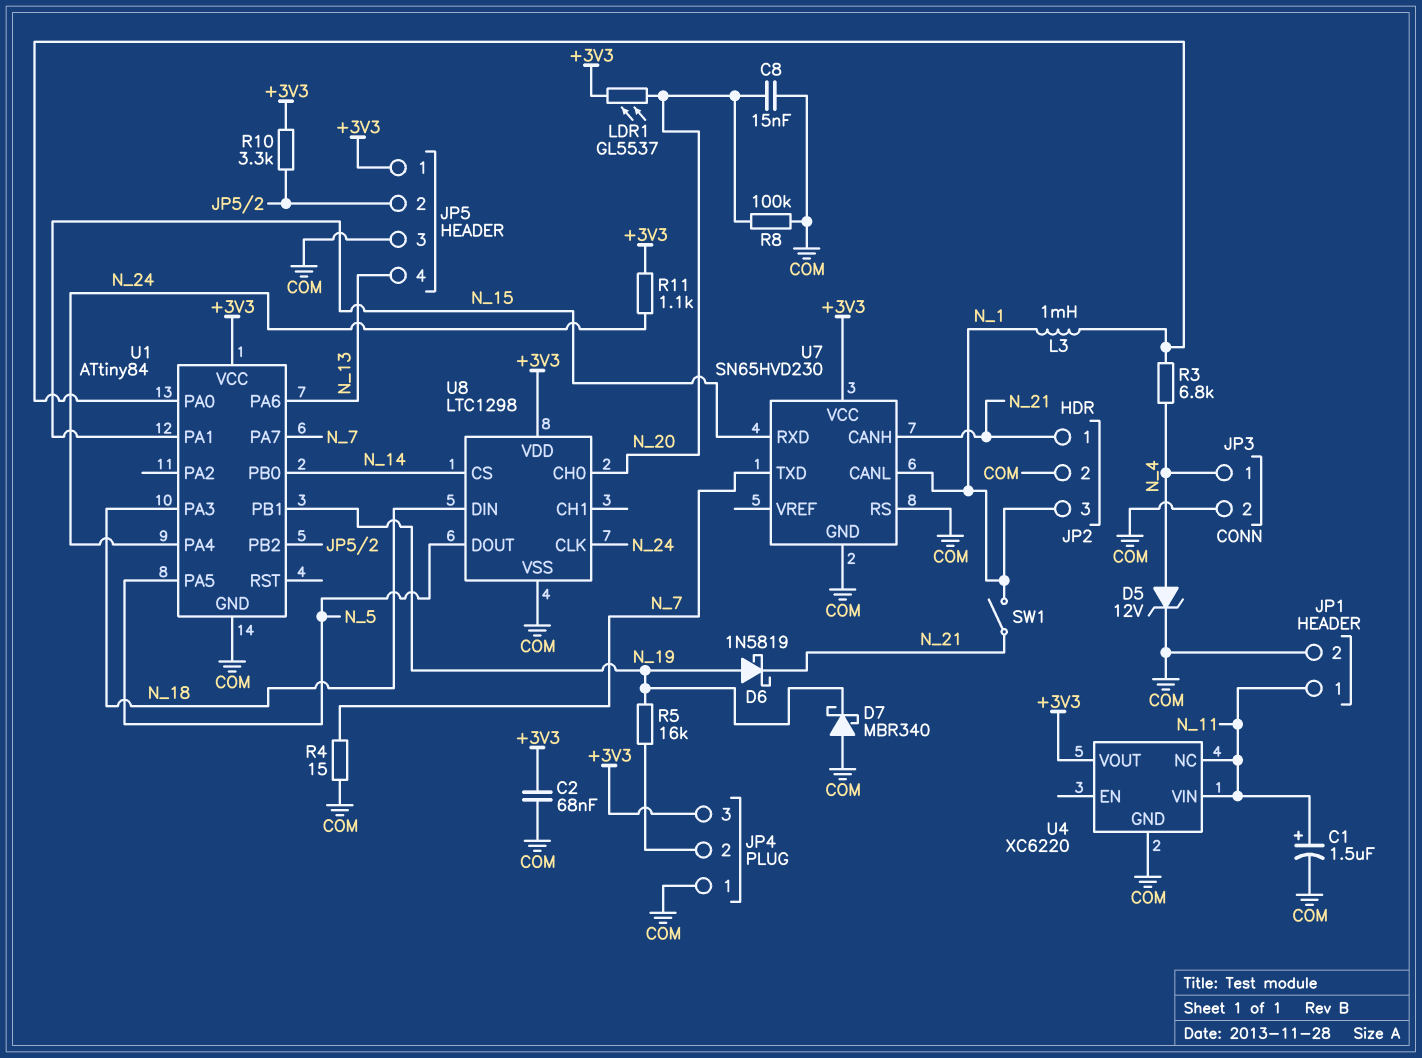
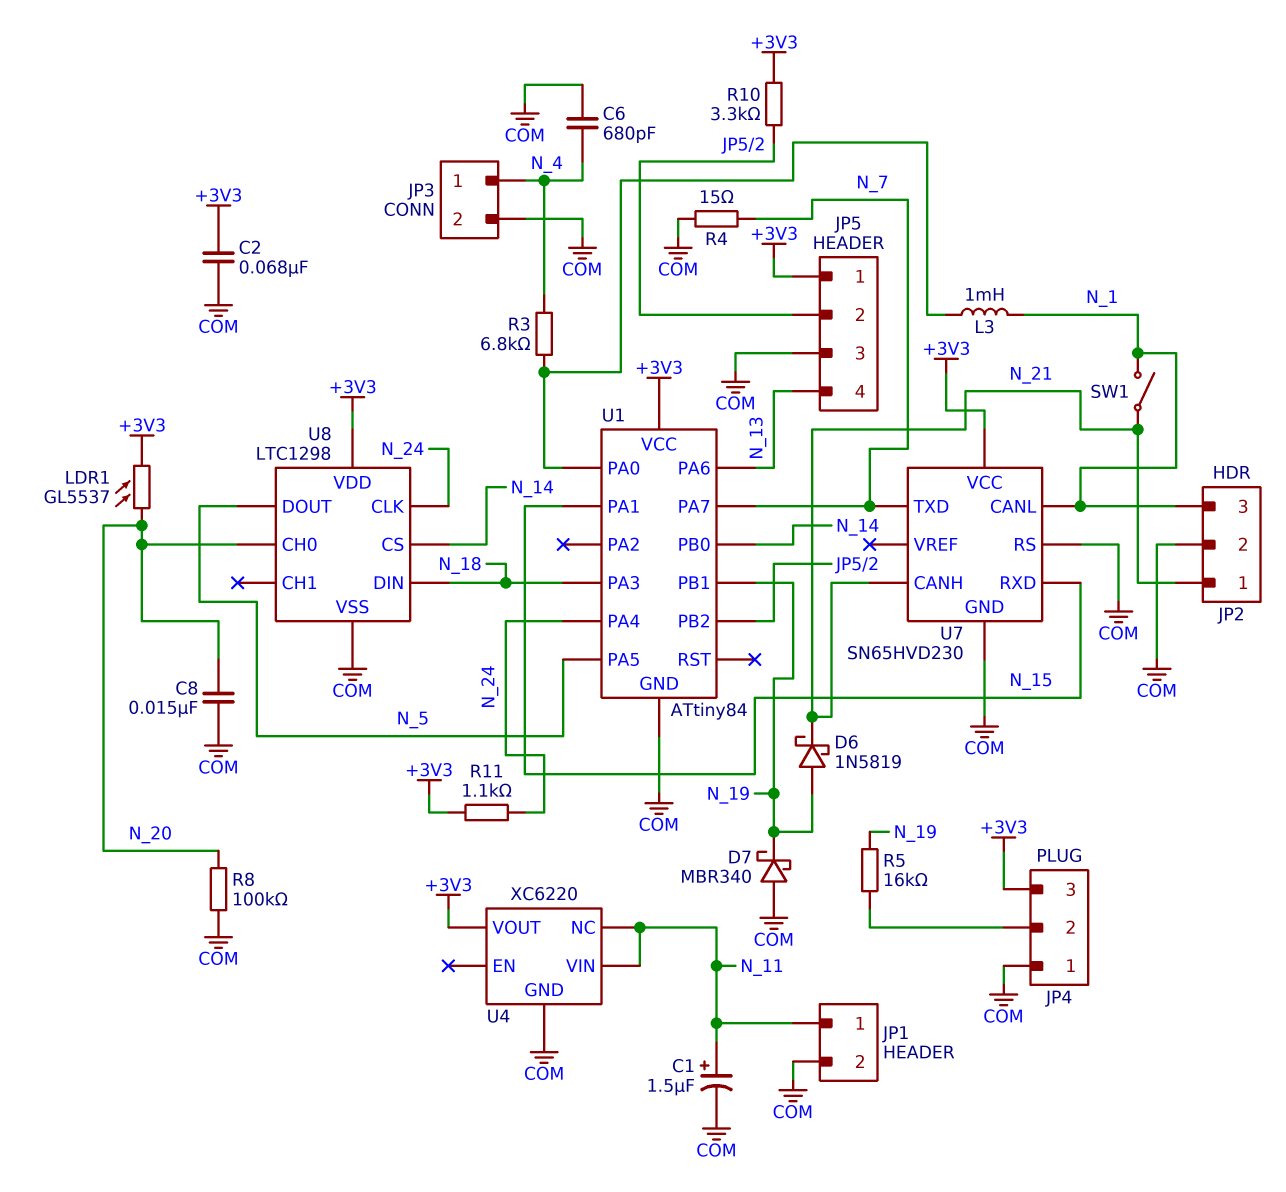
C6: none -> 680pF (COM, N_4)
D5: zener 12V (A N_4, K COM) -> none

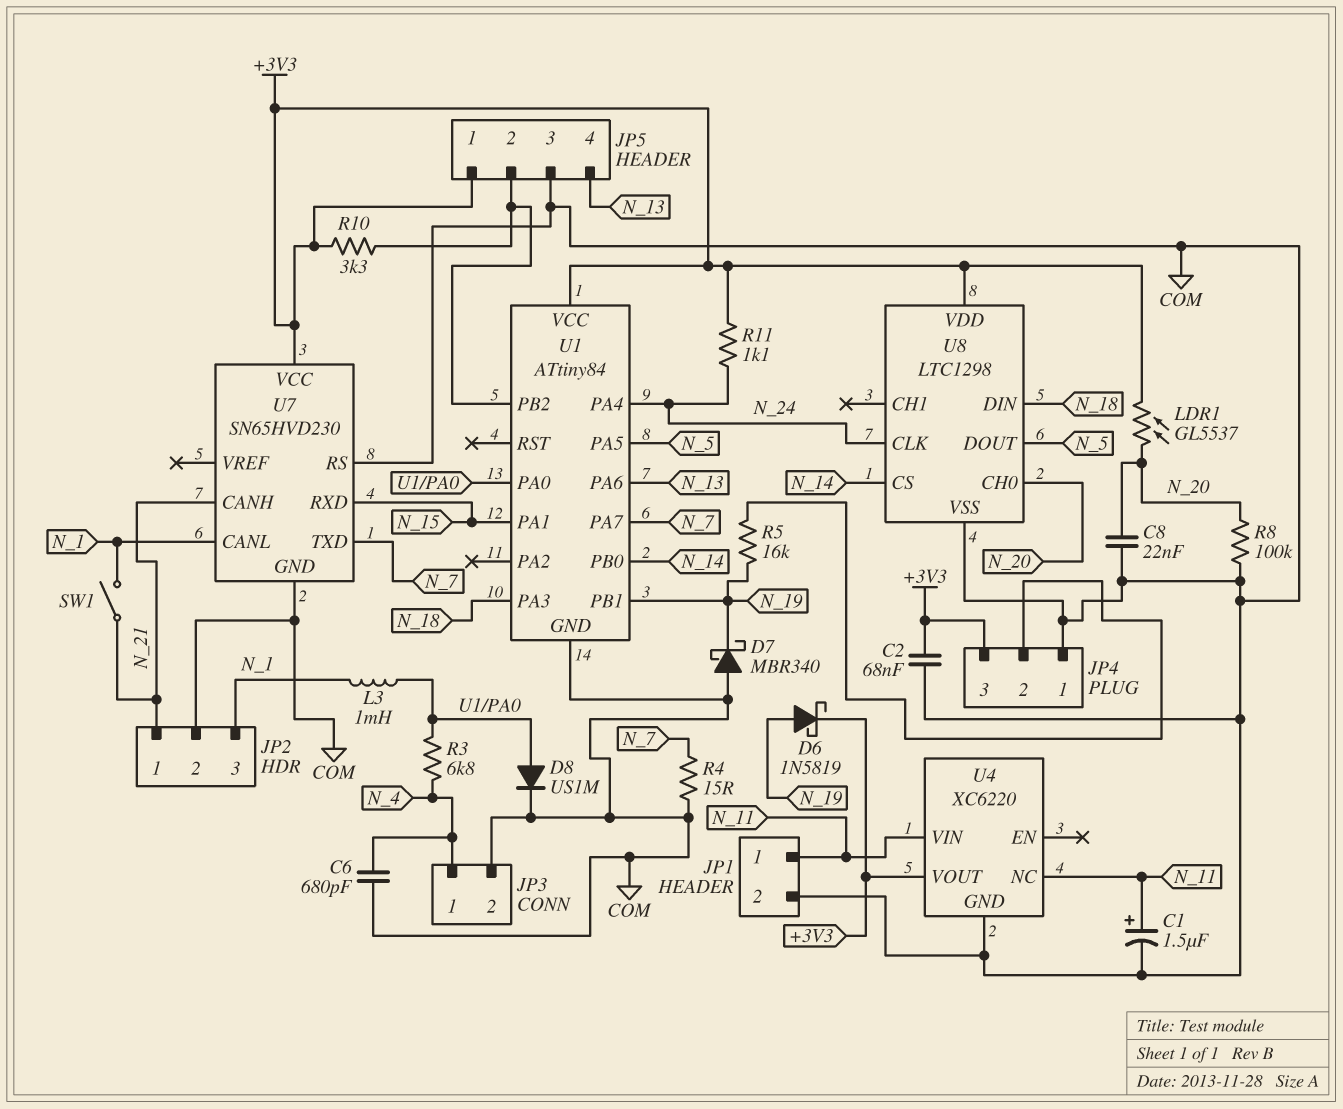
C8: 15nF (COM, N_20) -> 22nF (COM, N_20)
D6: schottky 1N5819 (A N_19, K N_21) -> schottky 1N5819 (A N_19, K +3V3)
D8: none -> diode US1M (A U1/PA0, K COM)

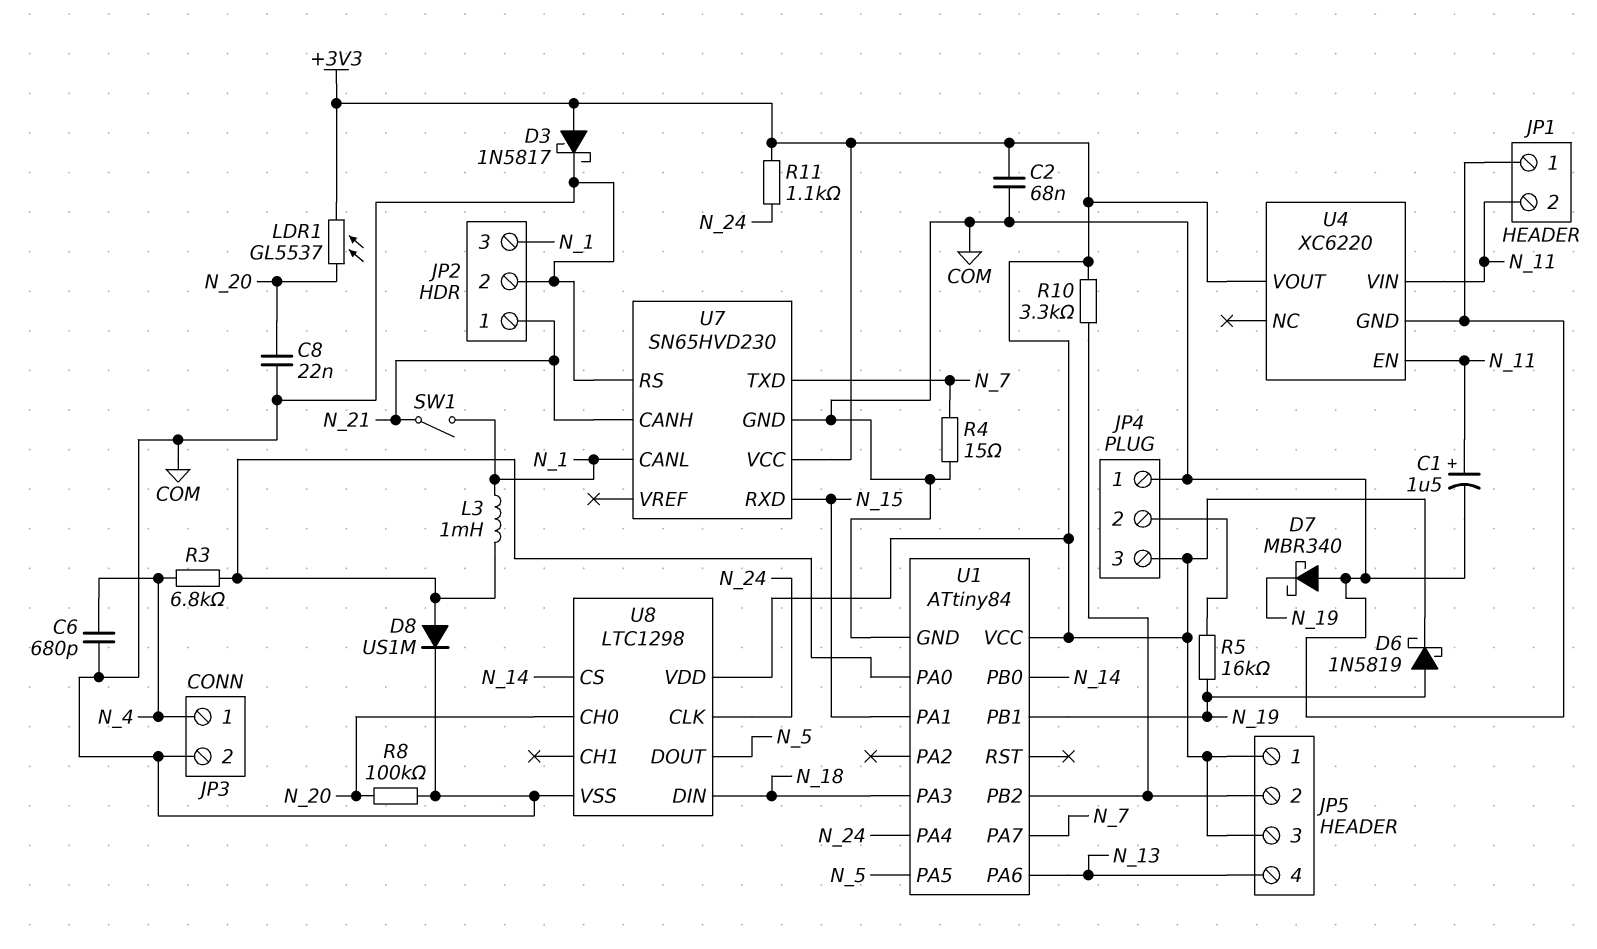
D3: none -> schottky 1N5817 (A +3V3, K COM)
JP1 pin 1: N_11 -> COM
JP1 pin 2: COM -> N_11
JP5 pin 3: COM -> +3V3
U4 pin EN: none -> N_11
U4 pin NC: N_11 -> none

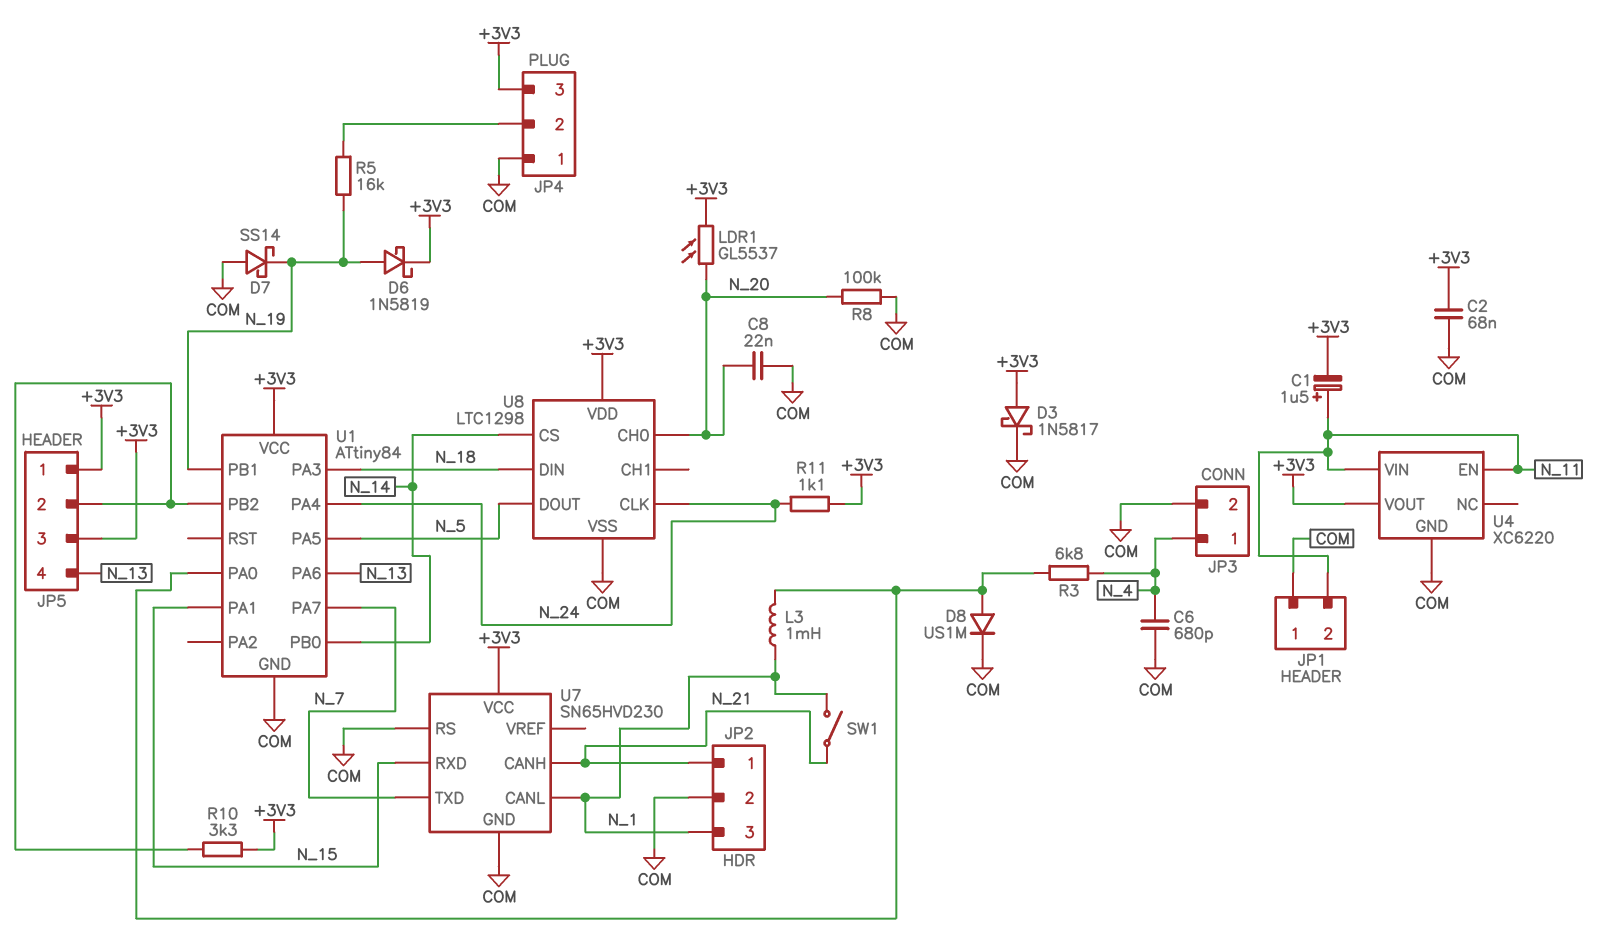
C1: 1.5uF (plus N_11, minus COM) -> 1.5uF (plus N_11, minus +3V3)
D7: schottky MBR340 (A COM, K N_19) -> schottky SS14 (A COM, K N_19)
R4: 15 (COM, N_7) -> none

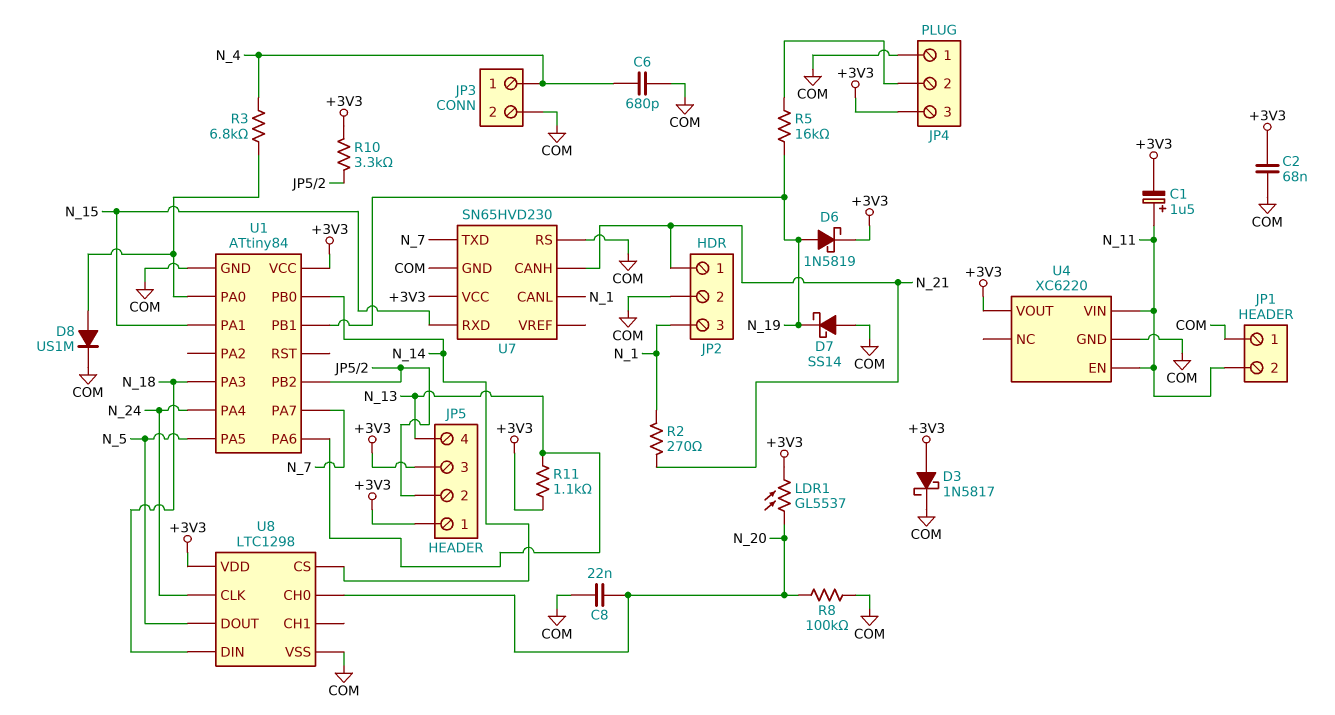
L3: 1mH (N_1, U1/PA0) -> none
R2: none -> 270 (N_1, N_21)
R11: 1.1k (+3V3, N_24) -> 1.1k (+3V3, N_13)
SW1: switch (N_1, N_21) -> none

